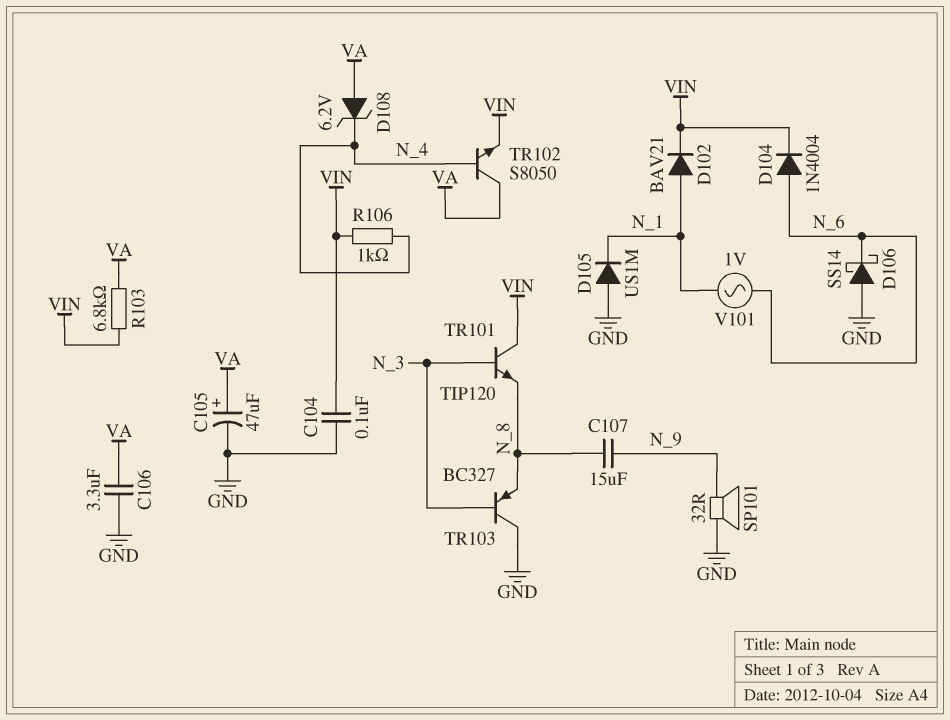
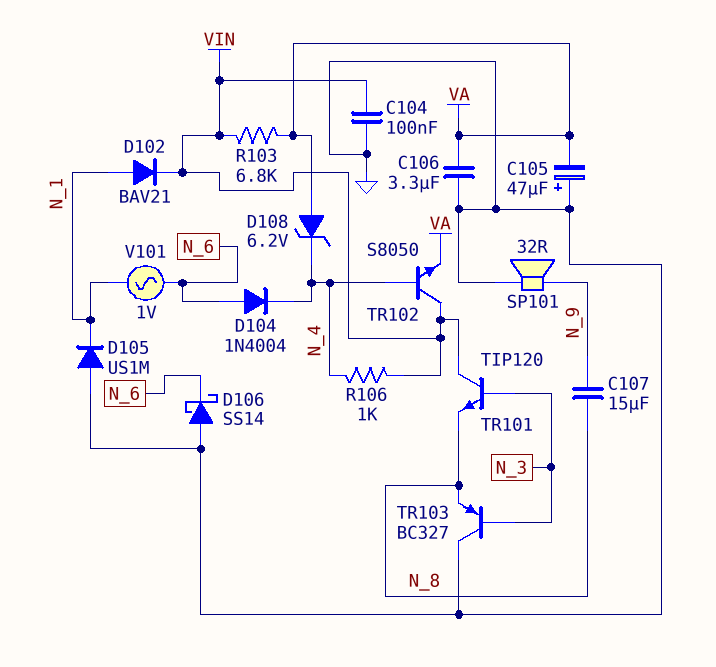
C105: 47uF (plus VA, minus GND) -> 47uF (plus GND, minus VA)
D104: diode 1N4004 (A N_6, K VIN) -> diode 1N4004 (A N_6, K N_4)
TR102: NPN S8050 (B N_4, C VA, E VIN) -> NPN S8050 (B N_4, C VIN, E VA)

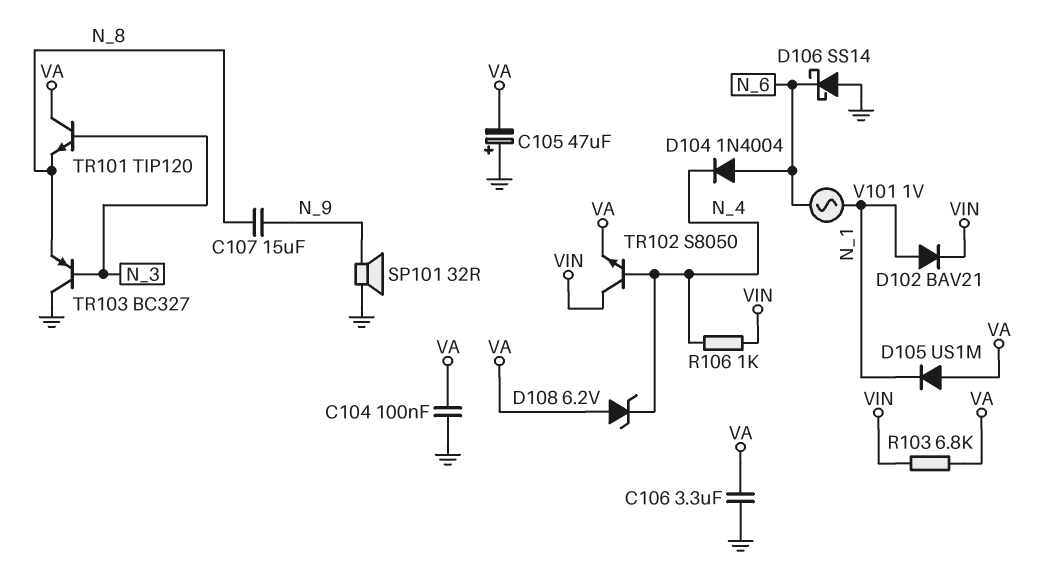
C104: 100nF (GND, VIN) -> 100nF (GND, VA)
D105: diode US1M (A GND, K N_1) -> diode US1M (A VA, K N_1)
TR101: NPN TIP120 (B N_3, C VIN, E N_8) -> NPN TIP120 (B N_3, C VA, E N_8)

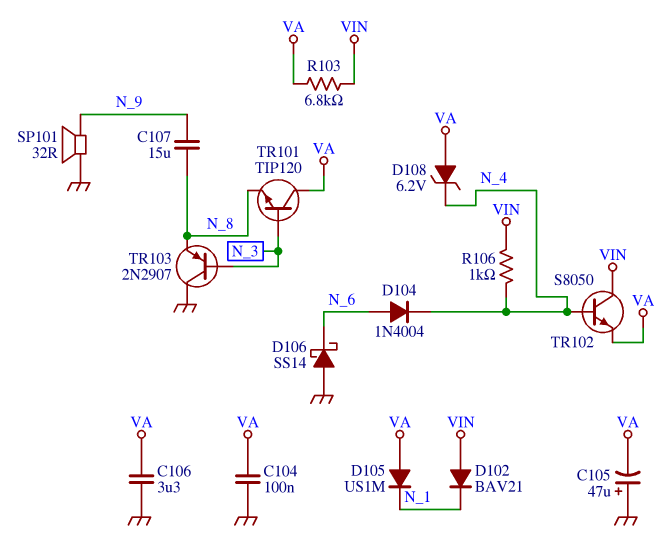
D102: diode BAV21 (A N_1, K VIN) -> diode BAV21 (A VIN, K N_1)
TR103: PNP BC327 (B N_3, C GND, E N_8) -> PNP 2N2907 (B N_3, C GND, E N_8)
V101: AC 1V (N_1, N_6) -> none

